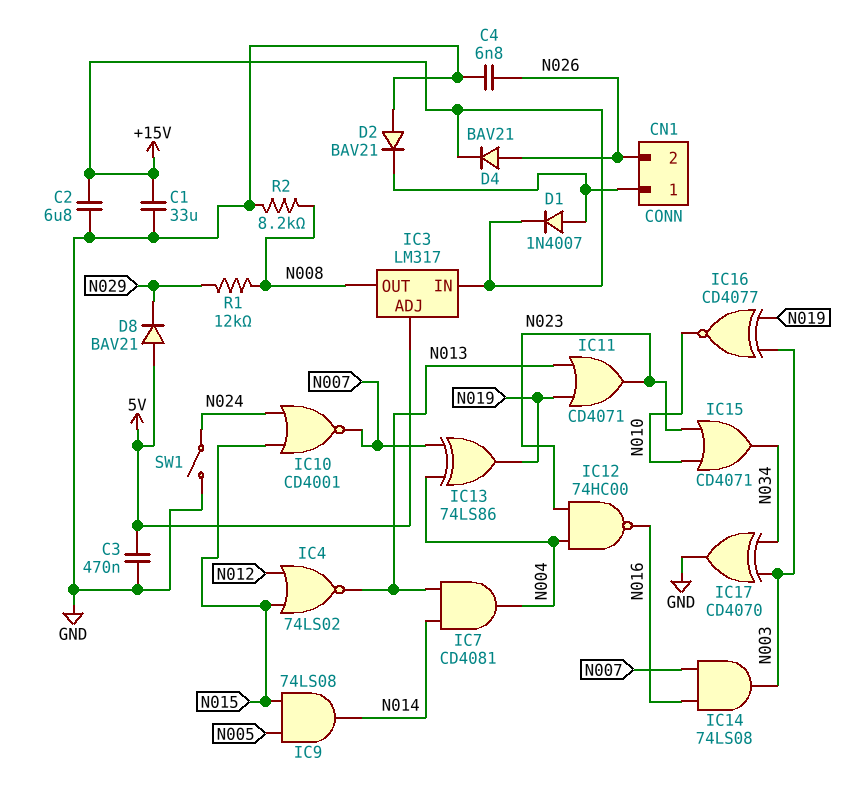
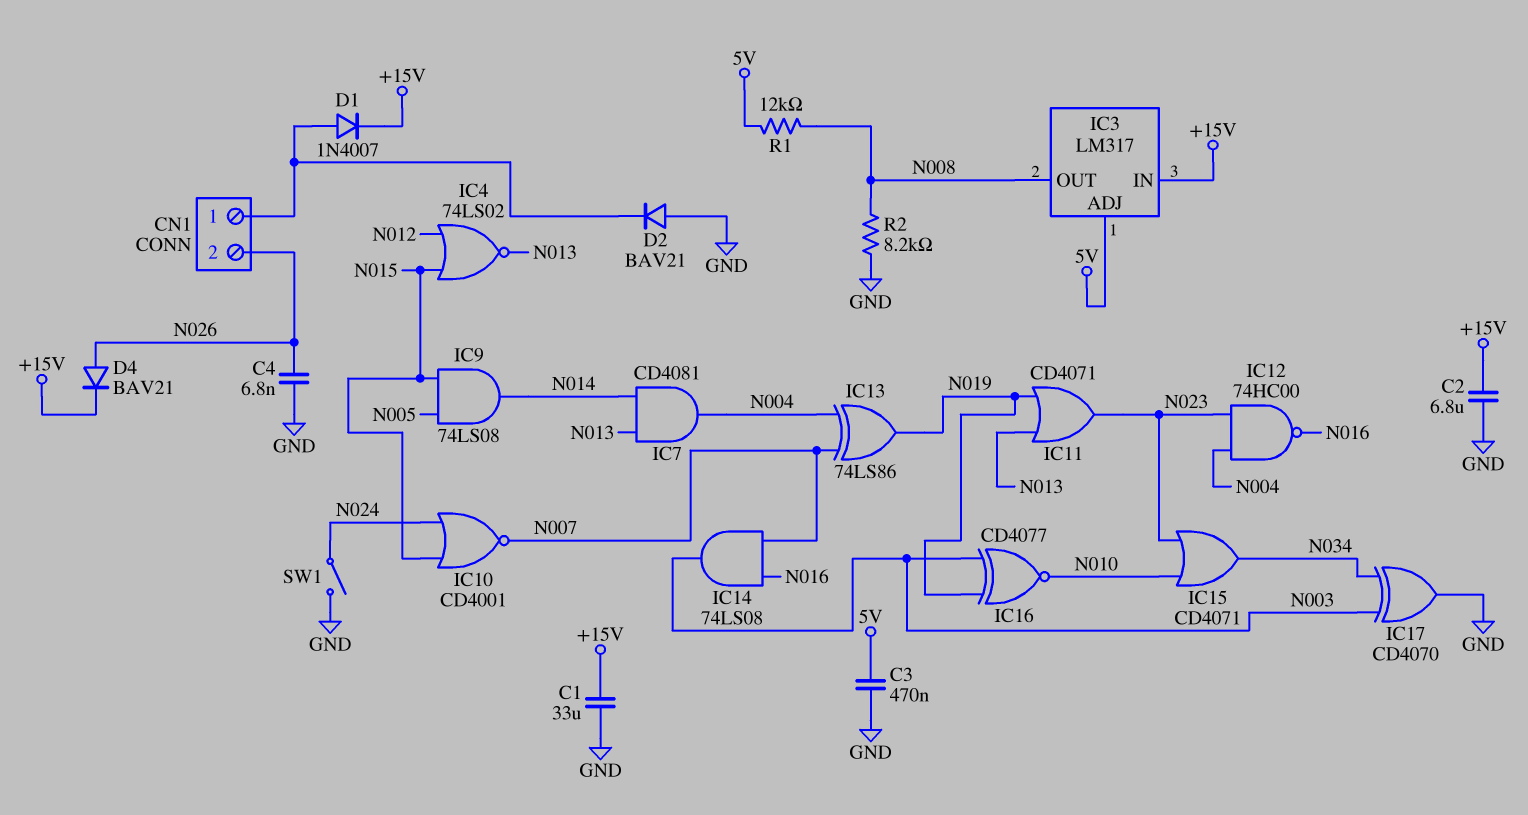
D8: diode BAV21 (A 5V, K N029) -> none
R1: 12k (N008, N029) -> 12k (5V, N008)

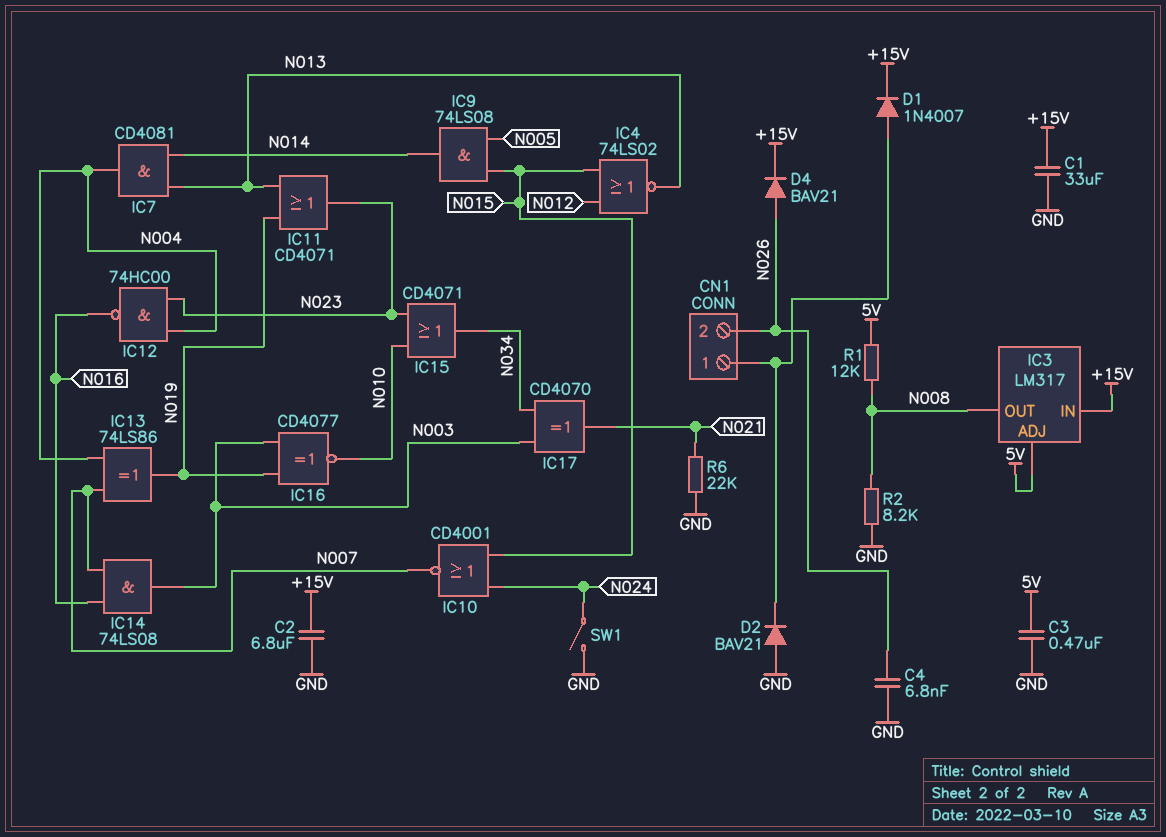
IC17: XOR CD4070 (in N003, in N034, out GND) -> XOR CD4070 (in N003, in N034, out N021)
R6: none -> 22k (GND, N021)

